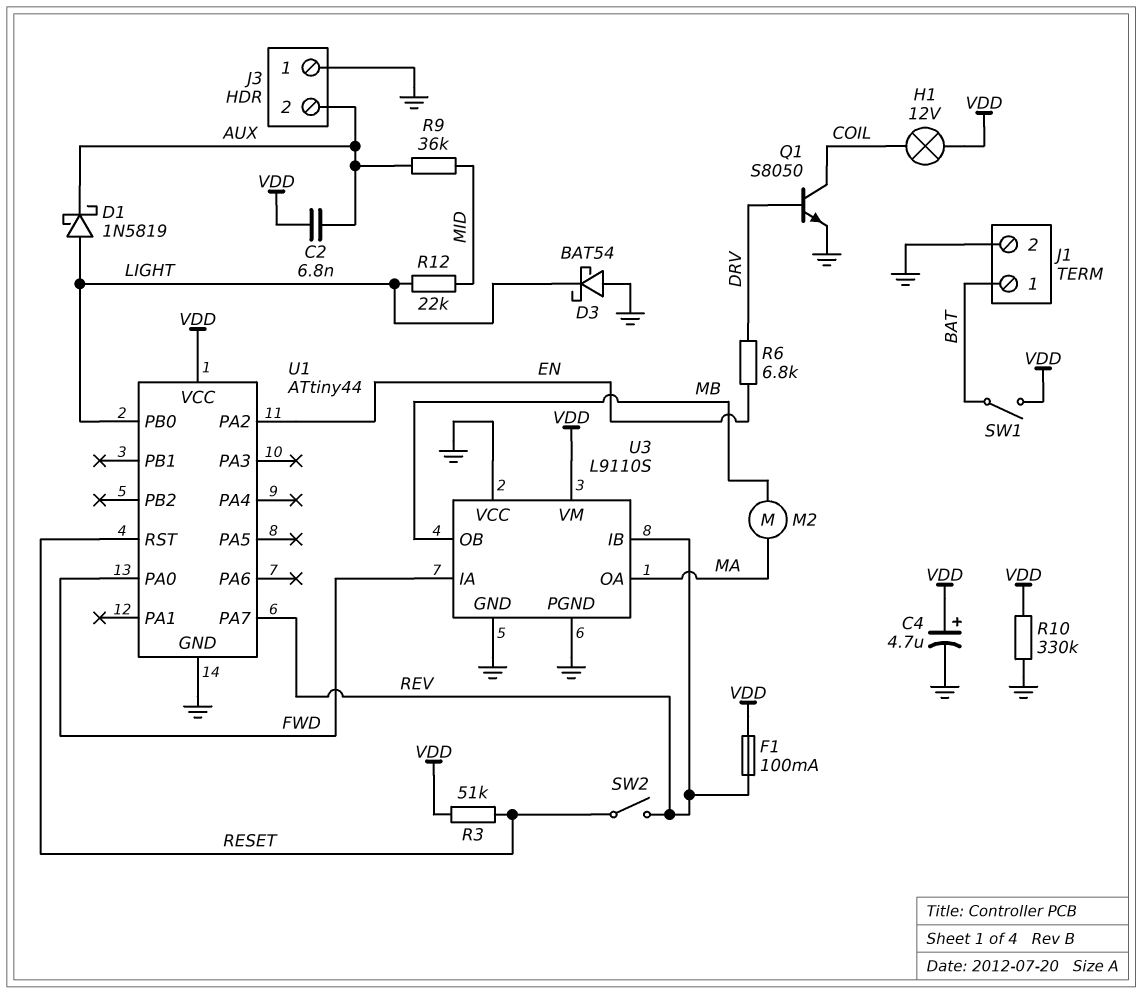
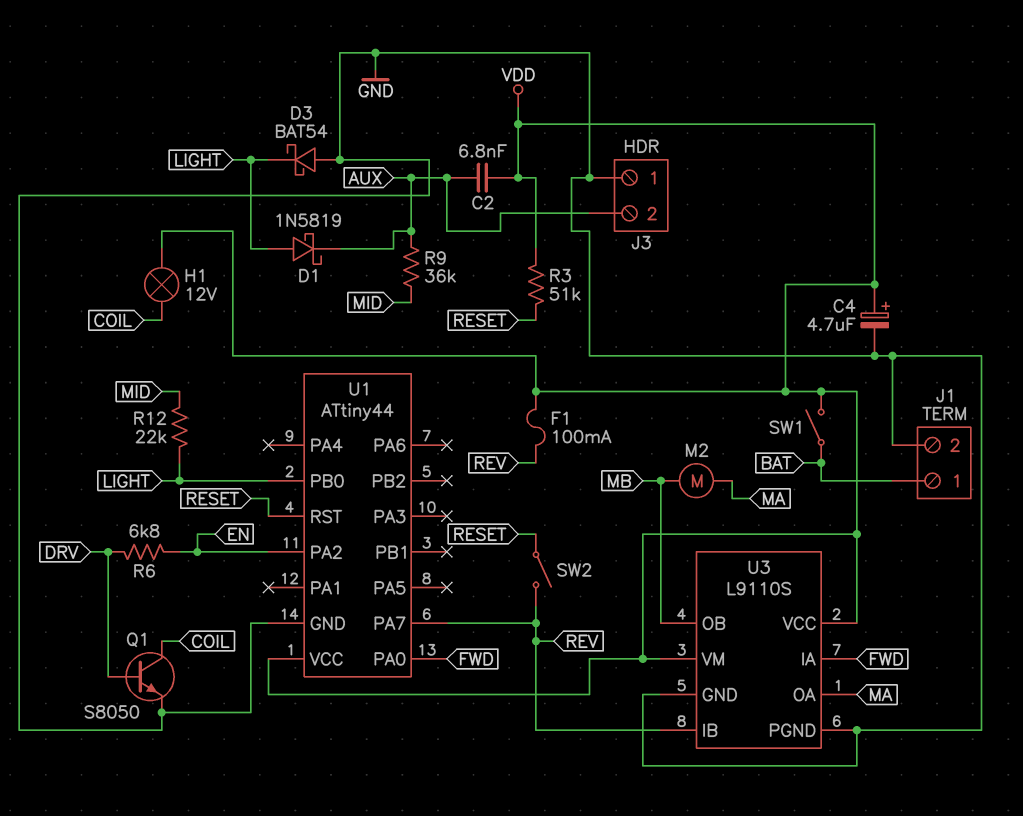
R10: 330k (GND, VDD) -> none
U3 pin VCC: GND -> VDD

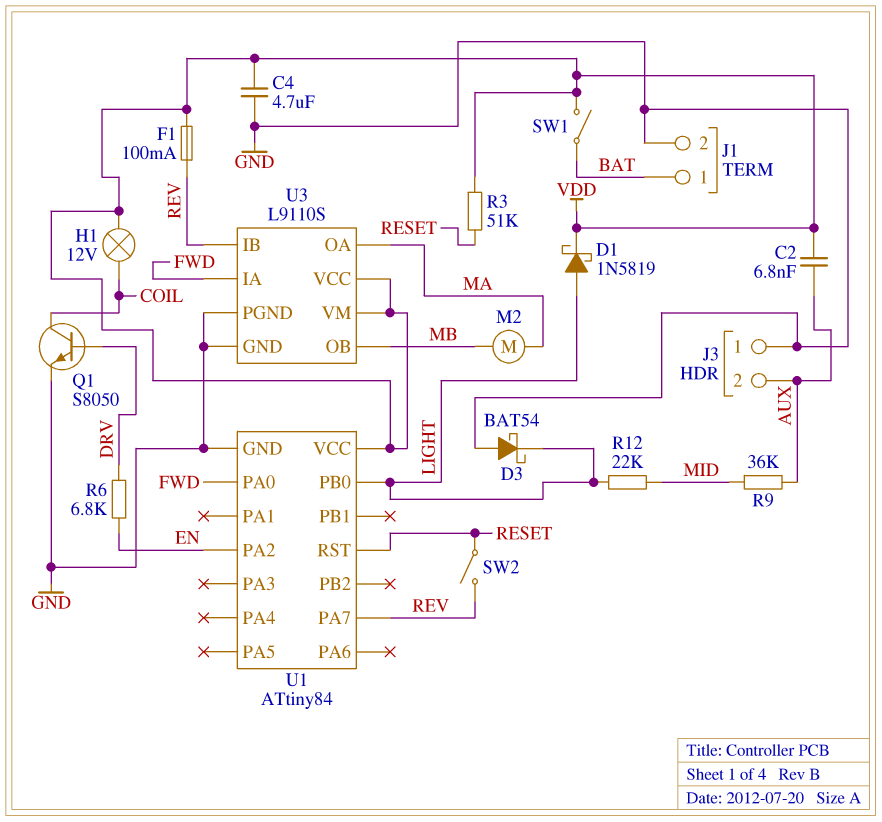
C4: 4.7uF (plus VDD, minus GND) -> 4.7uF (GND, VDD)
D1: schottky 1N5819 (A LIGHT, K AUX) -> schottky 1N5819 (A LIGHT, K VDD)
U1: ATtiny44 -> ATtiny84

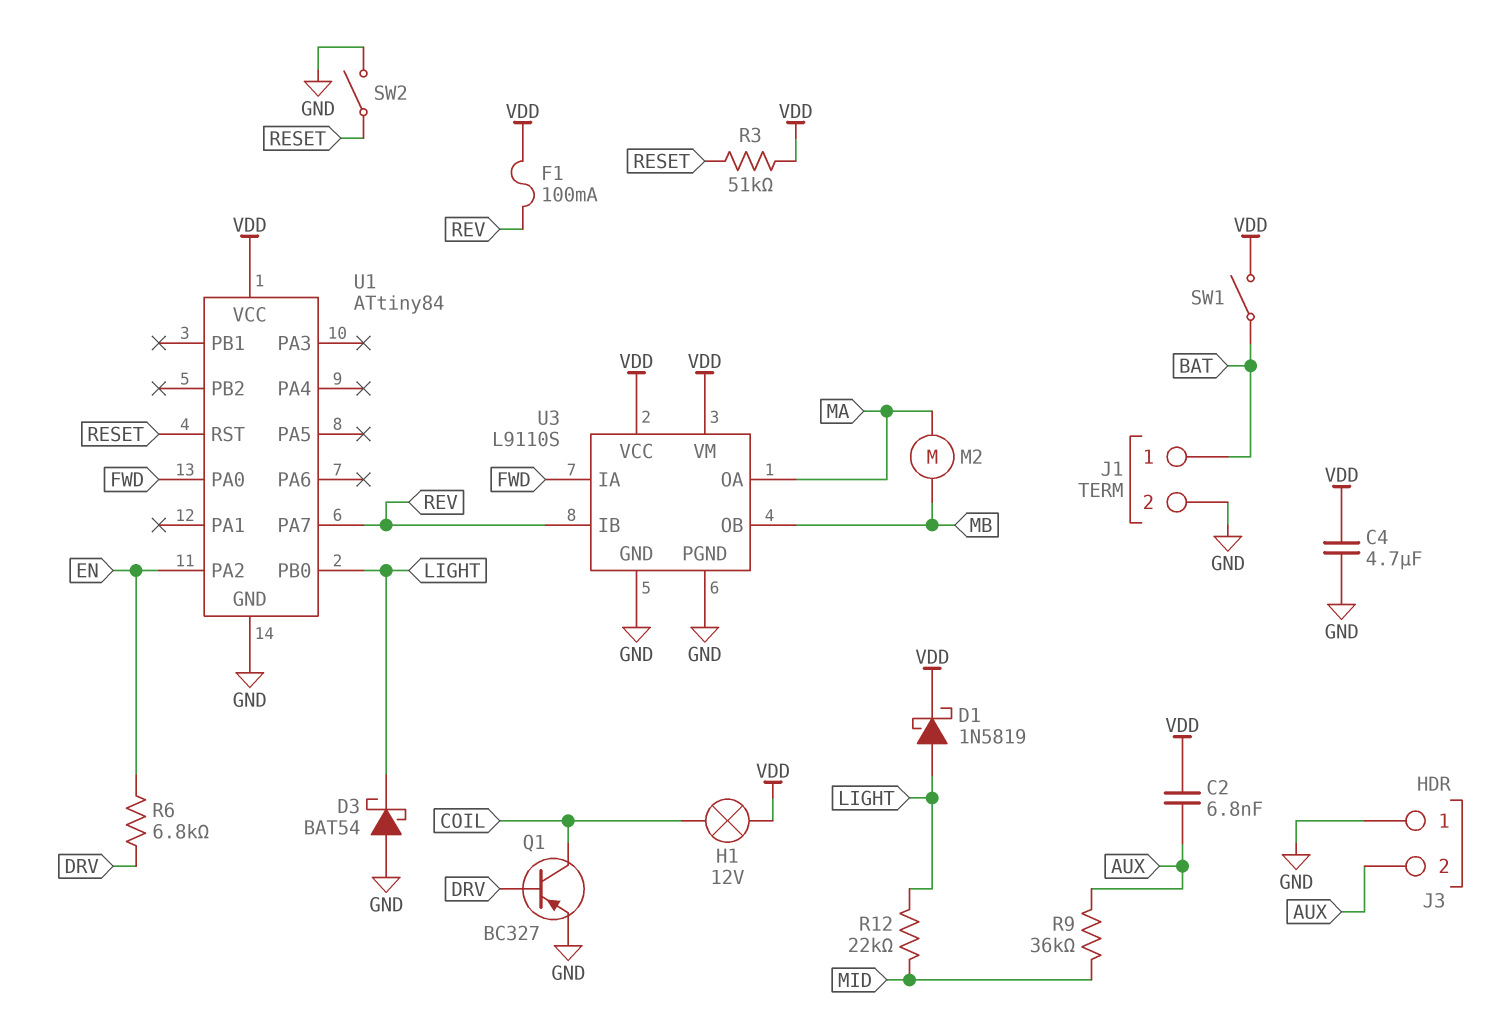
Q1: NPN S8050 (B DRV, C COIL, E GND) -> PNP BC327 (B DRV, C COIL, E GND)
SW2: switch (RESET, REV) -> switch (GND, RESET)

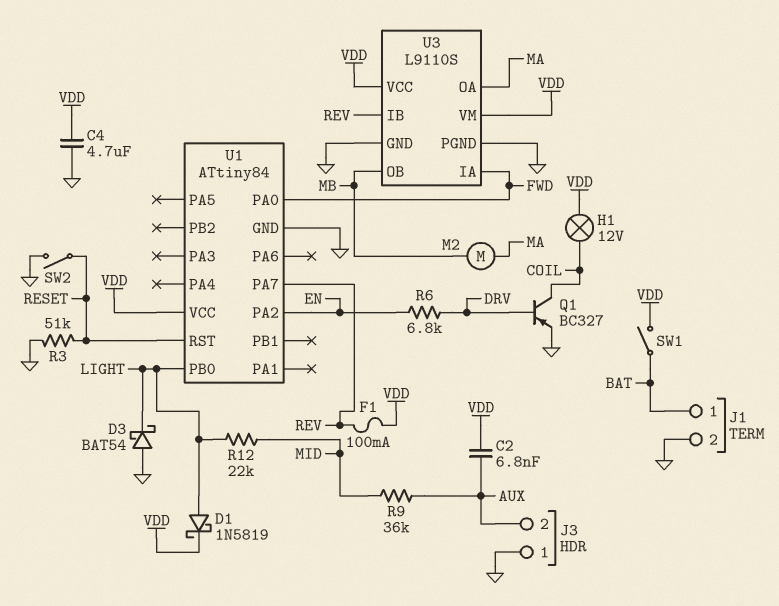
R3: 51k (RESET, VDD) -> 51k (GND, RESET)

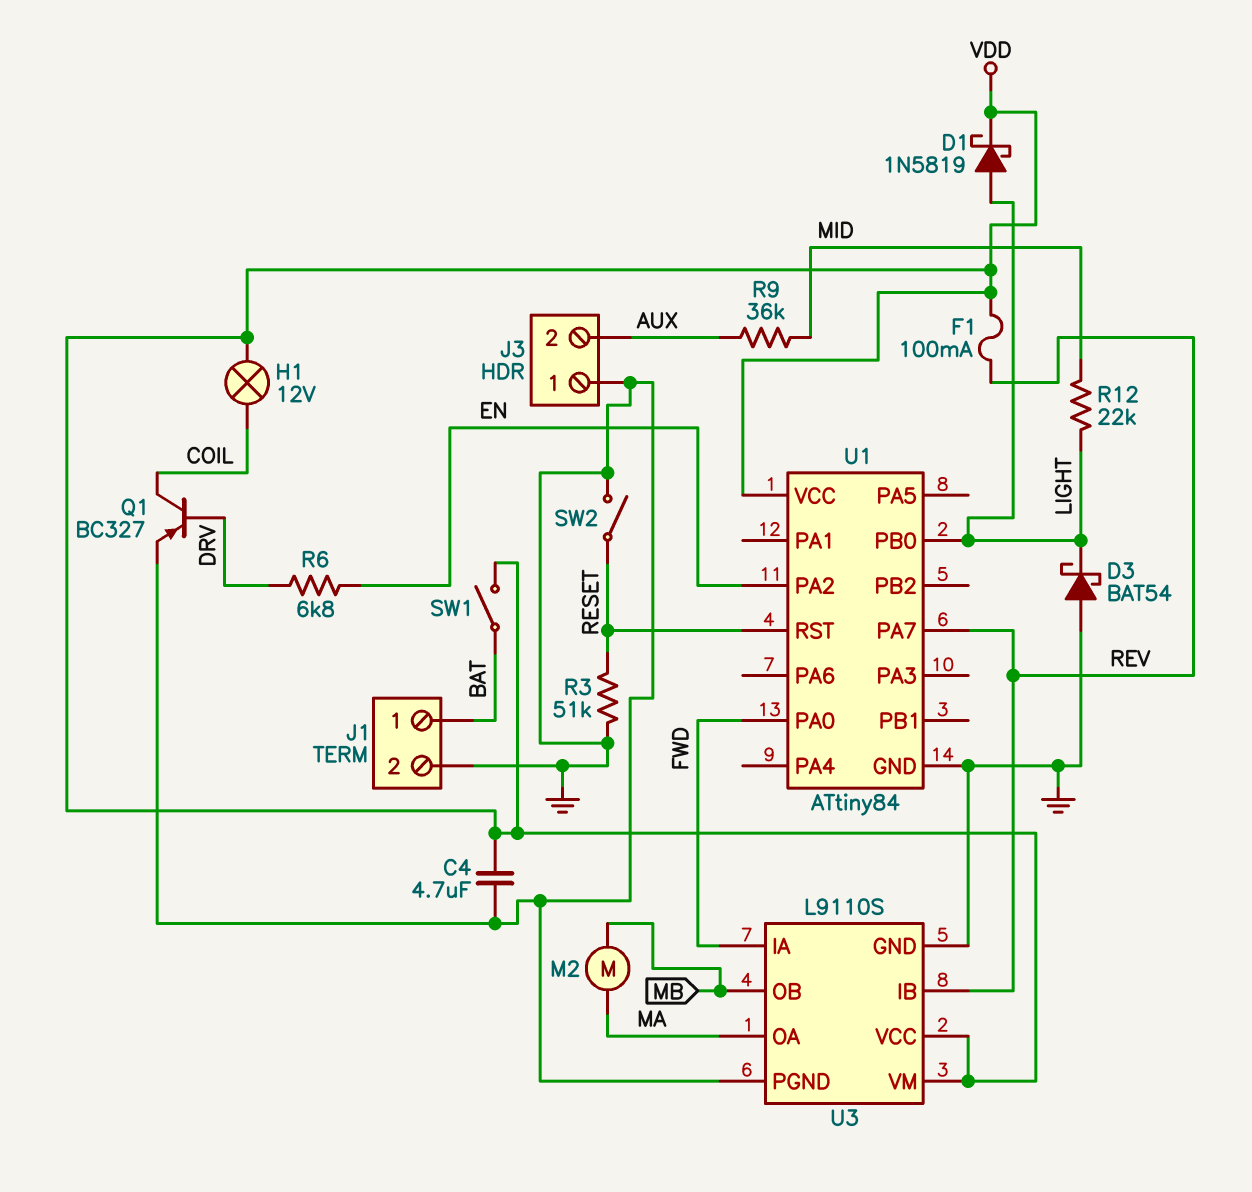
C2: 6.8nF (AUX, VDD) -> none

